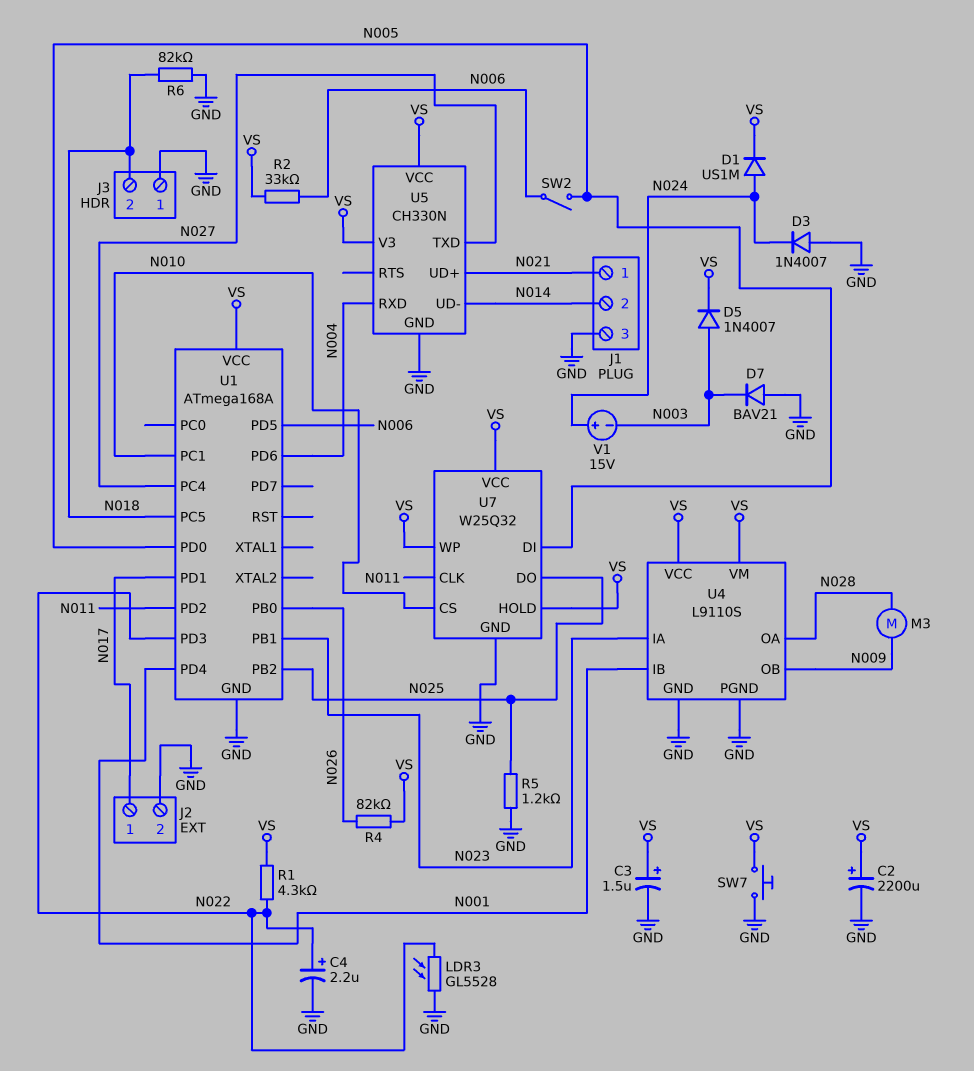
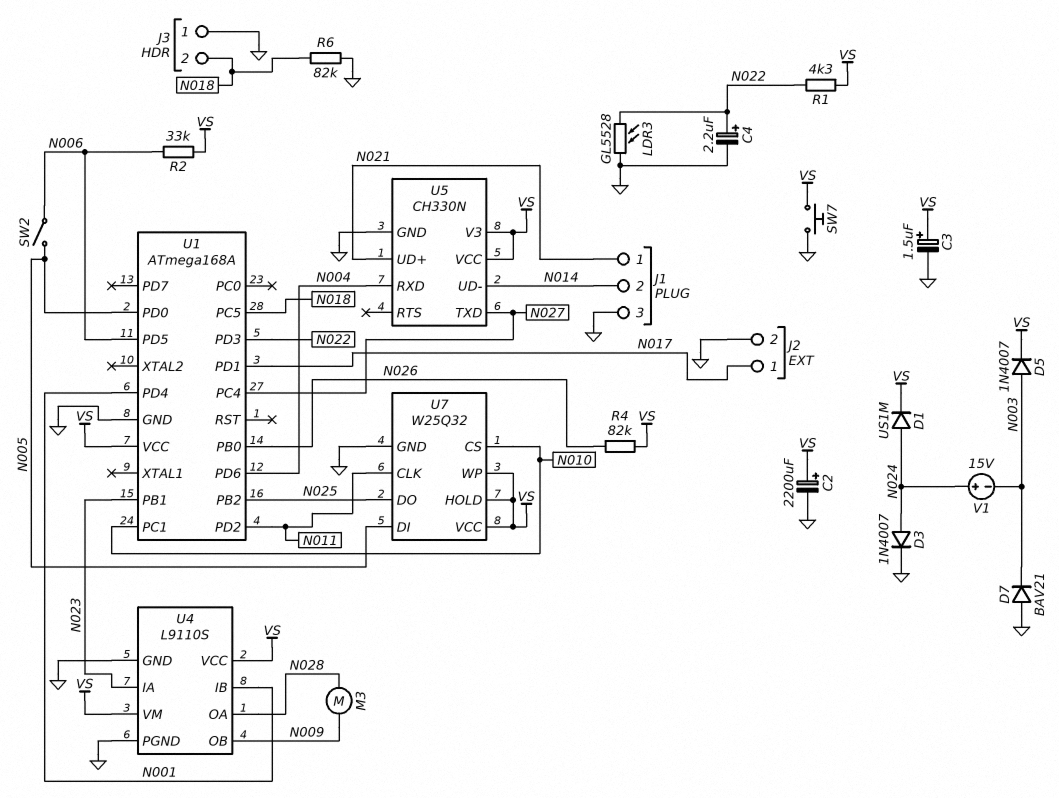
D3: diode 1N4007 (A GND, K N024) -> diode 1N4007 (A N024, K GND)
R5: 1.2k (GND, N025) -> none

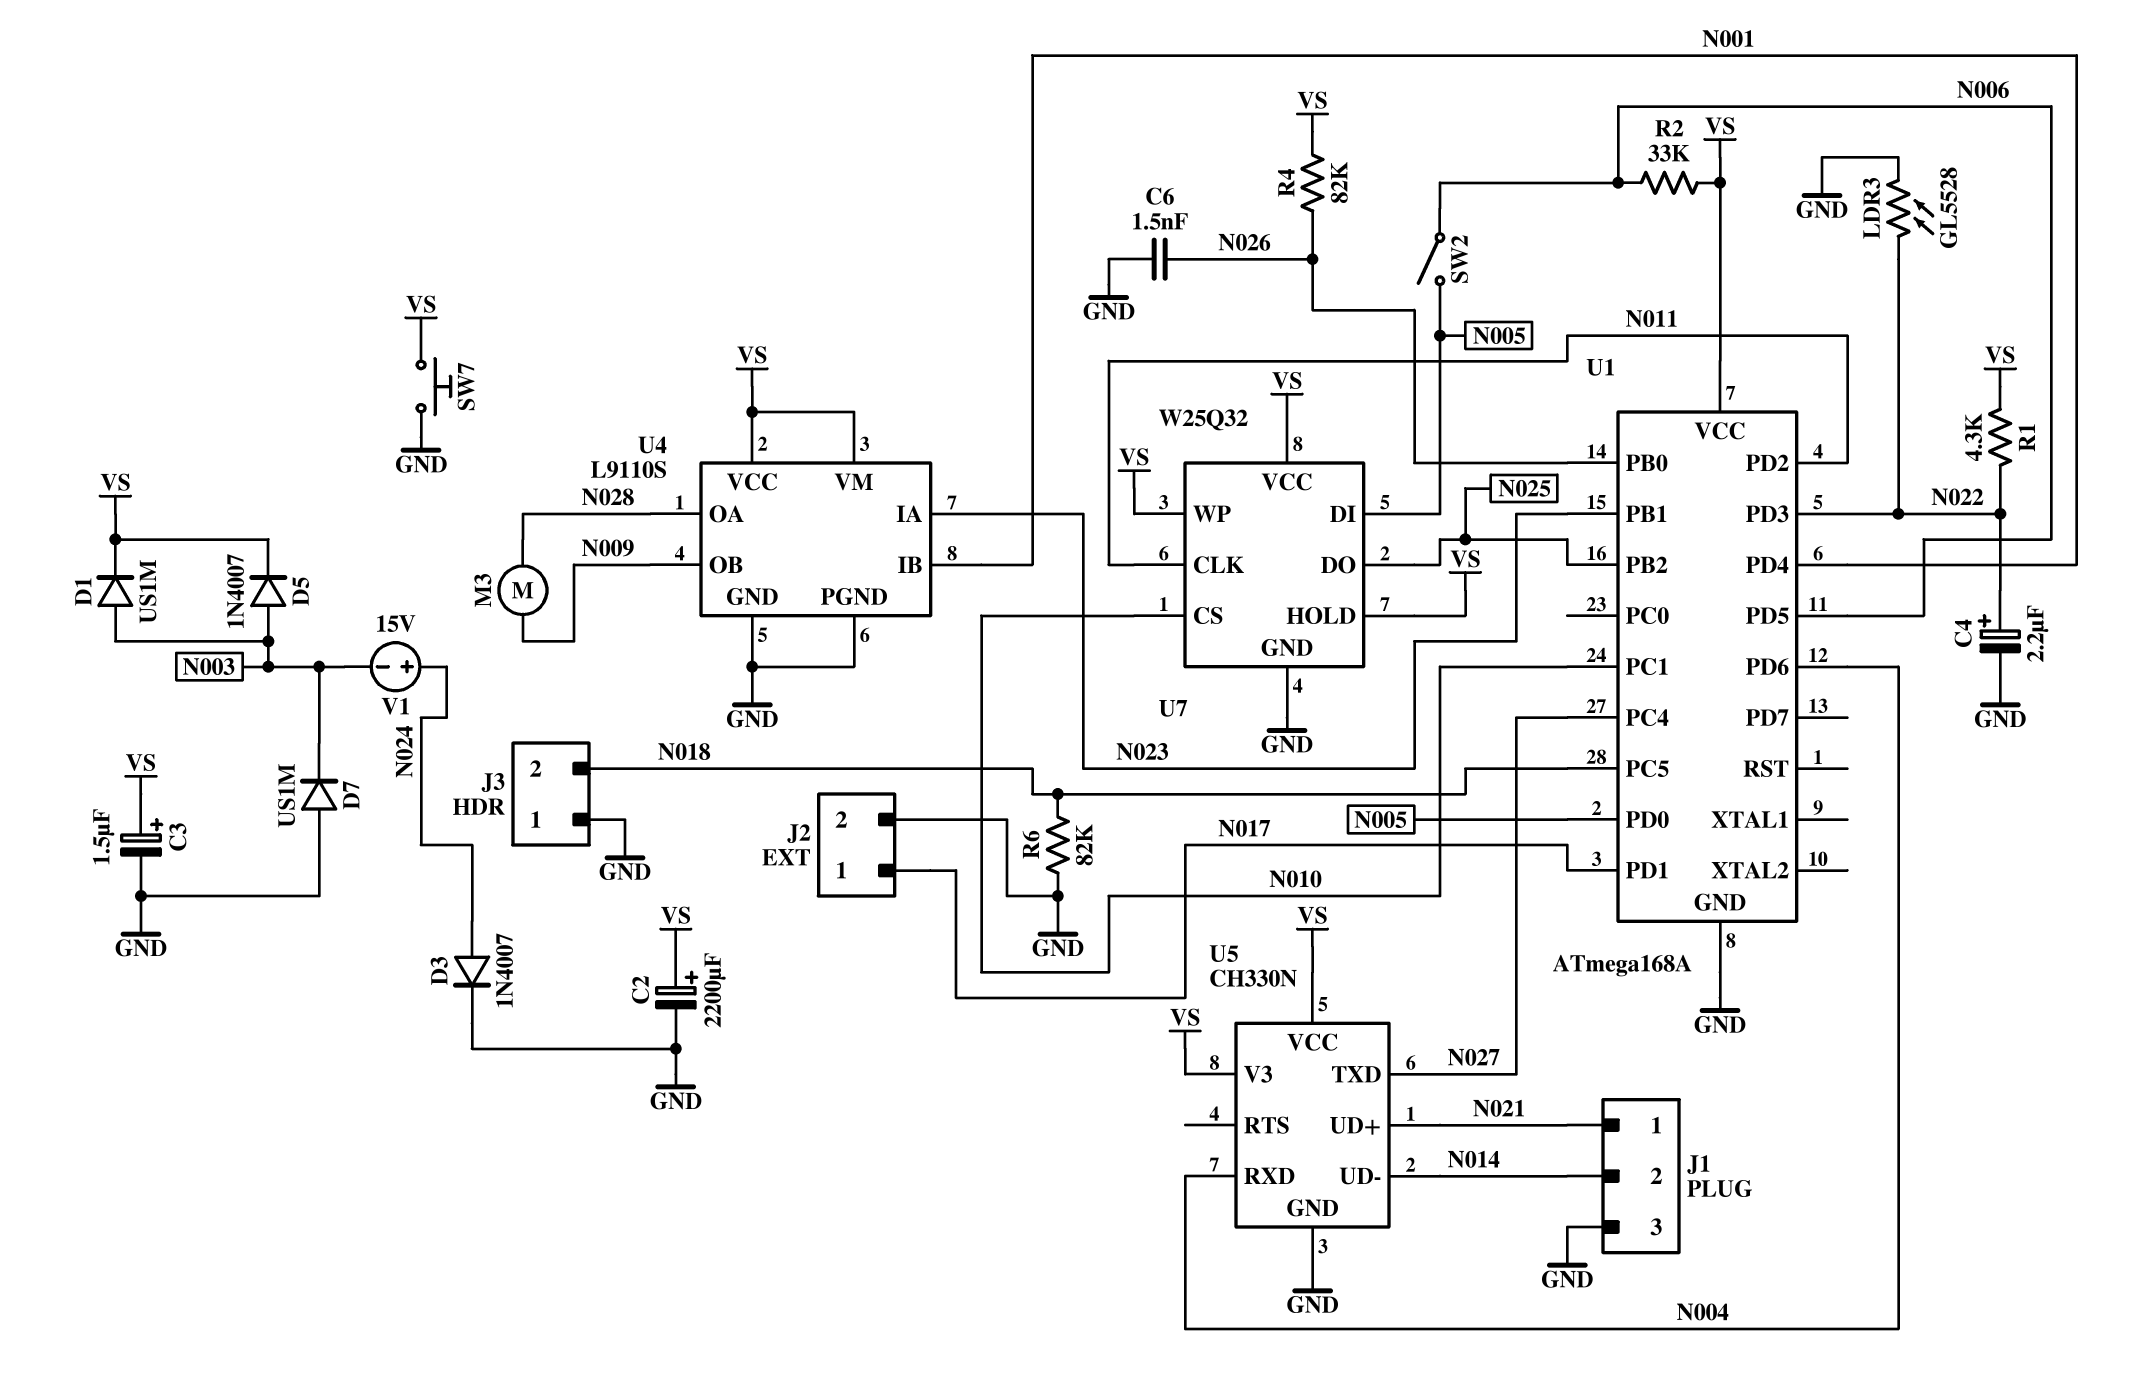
C6: none -> 1.5nF (GND, N026)
D1: diode US1M (A N024, K VS) -> diode US1M (A N003, K VS)
D7: diode BAV21 (A GND, K N003) -> diode US1M (A GND, K N003)

